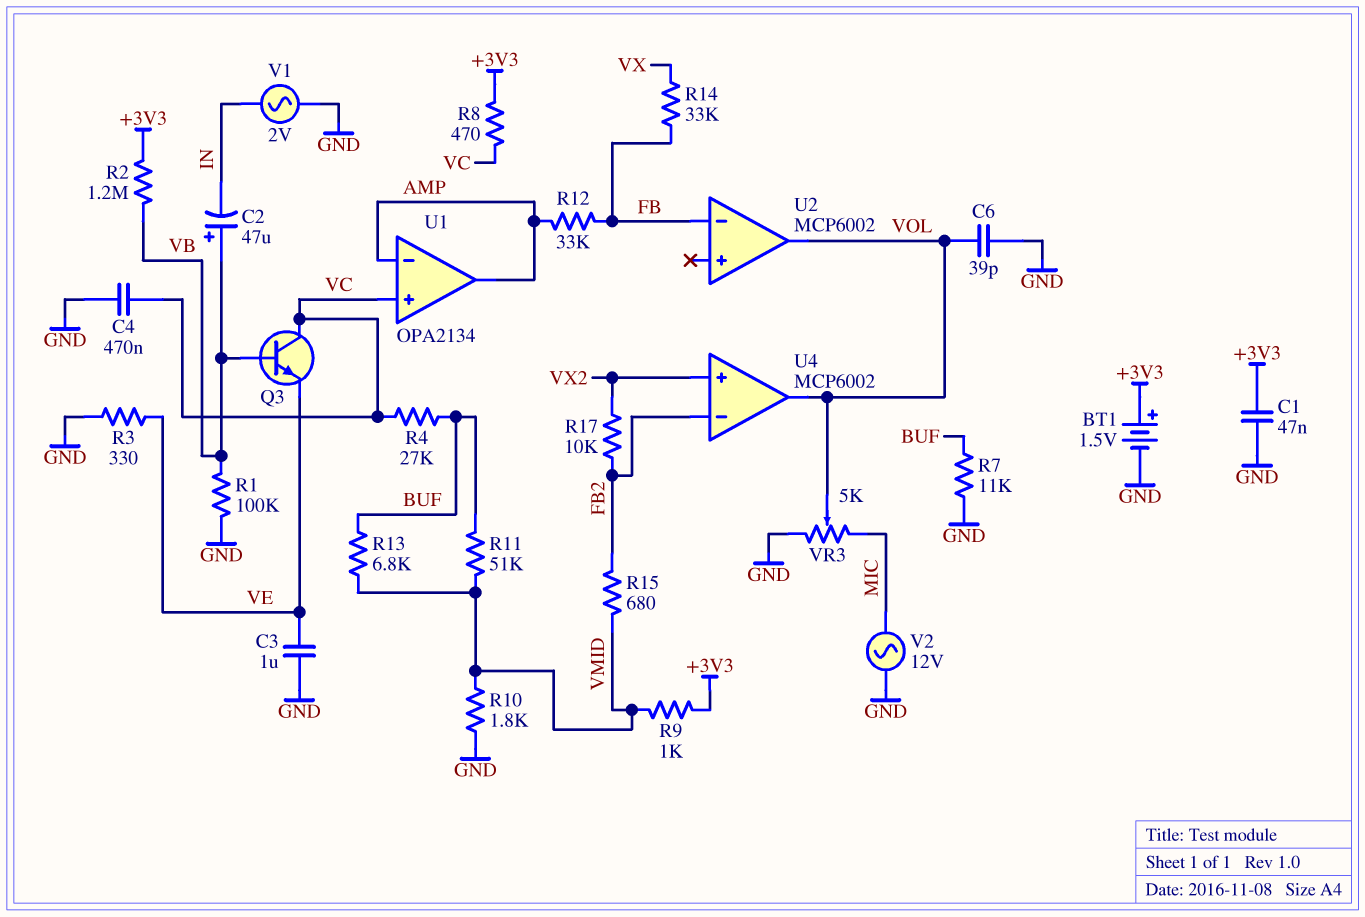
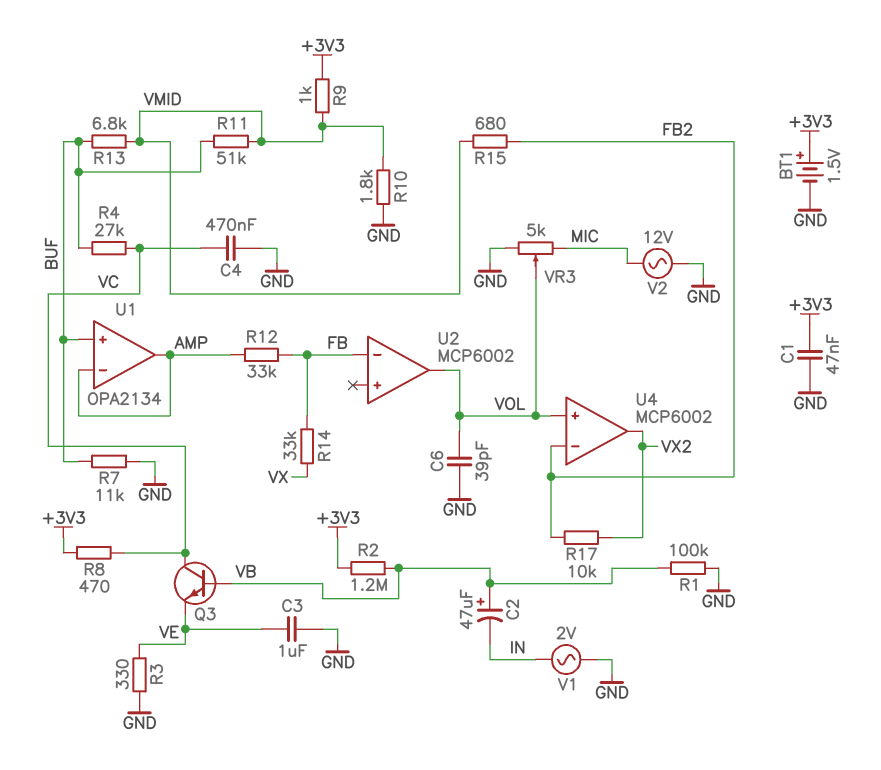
U1 pin in+: VC -> BUF
U4 pin in+: VX2 -> VOL
U4 pin out: VOL -> VX2

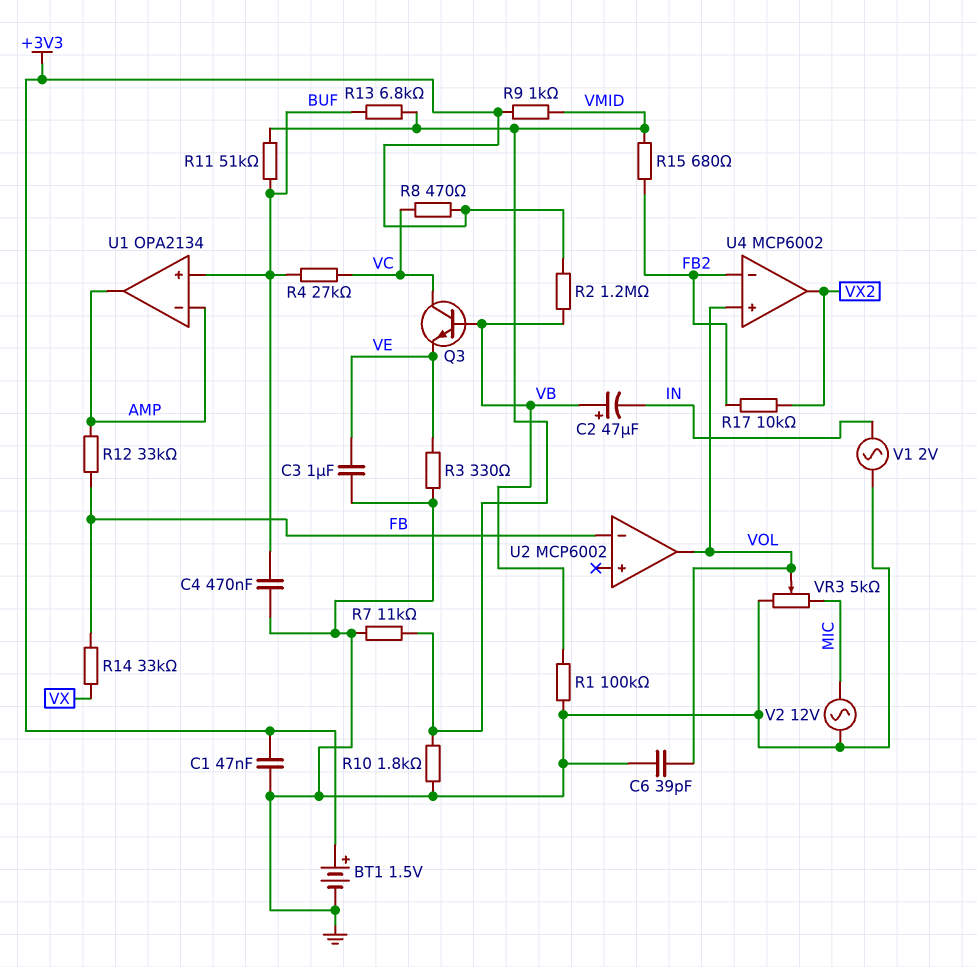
C4: 470nF (GND, VC) -> 470nF (BUF, GND)
R7: 11k (BUF, GND) -> 11k (GND, VMID)

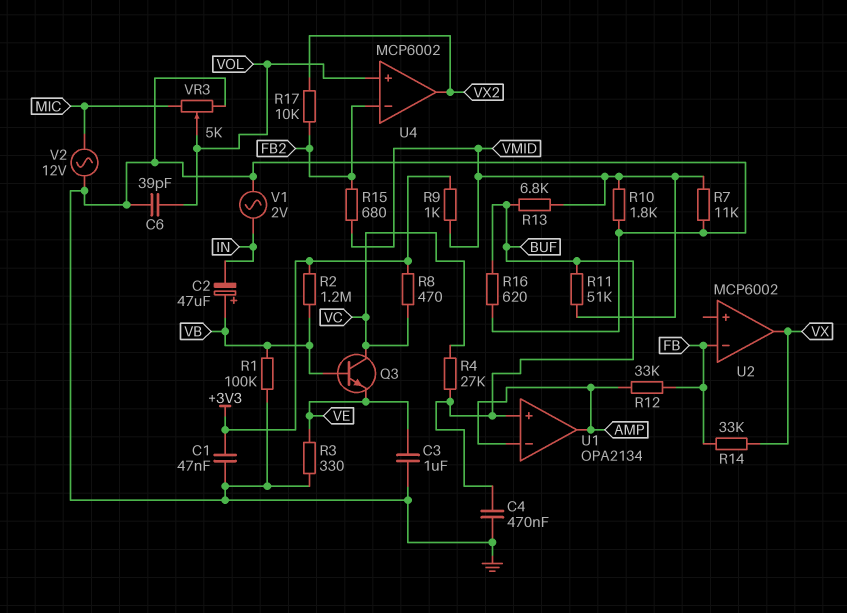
BT1: 1.5V (plus +3V3, minus GND) -> none
R16: none -> 620 (BUF, GND)
U2 pin out: VOL -> VX

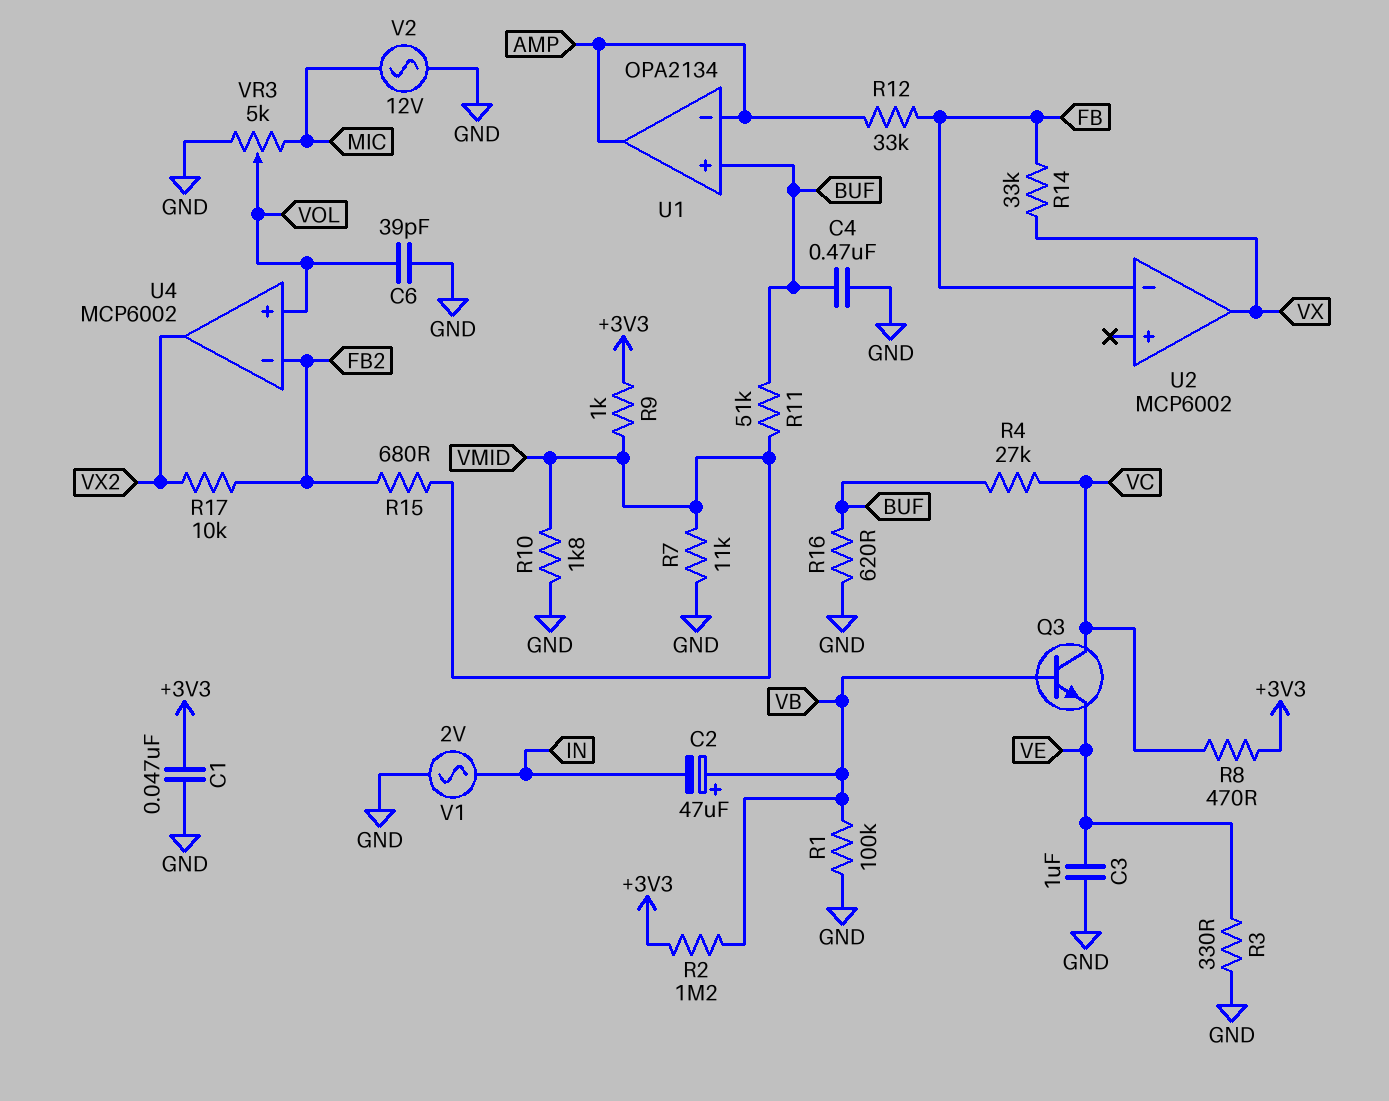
R13: 6.8k (BUF, VMID) -> none

